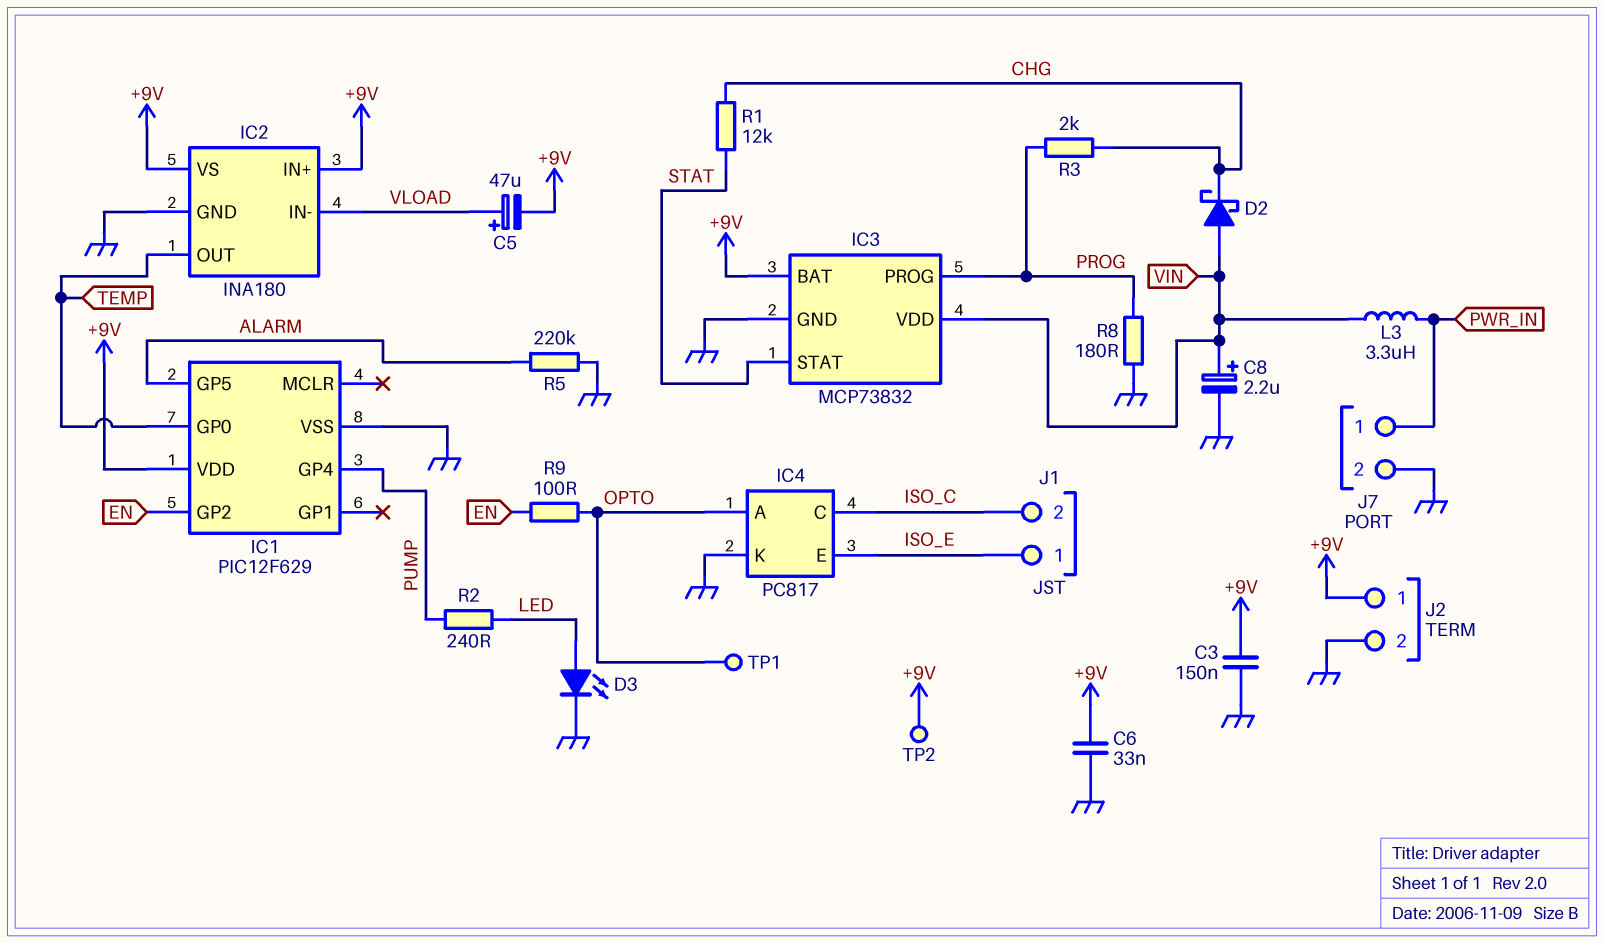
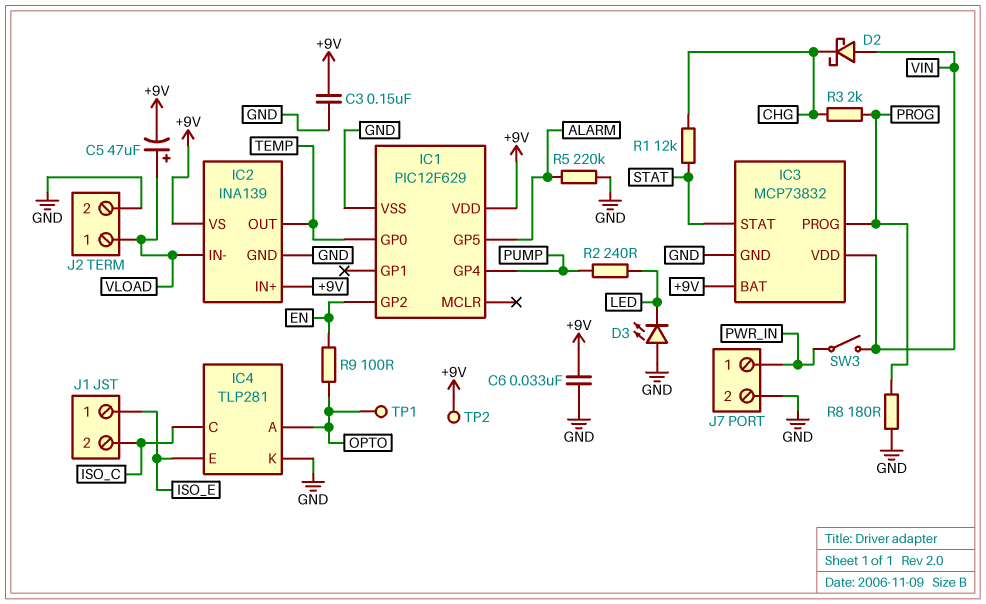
C8: 2.2uF (plus VIN, minus GND) -> none
D3: LED (A LED, K GND) -> LED (A GND, K LED)
IC2: INA180 -> INA139
IC4: PC817 -> TLP281
J2 pin 1: +9V -> VLOAD
L3: 3.3uH (PWR_IN, VIN) -> none
SW3: none -> switch (PWR_IN, VIN)

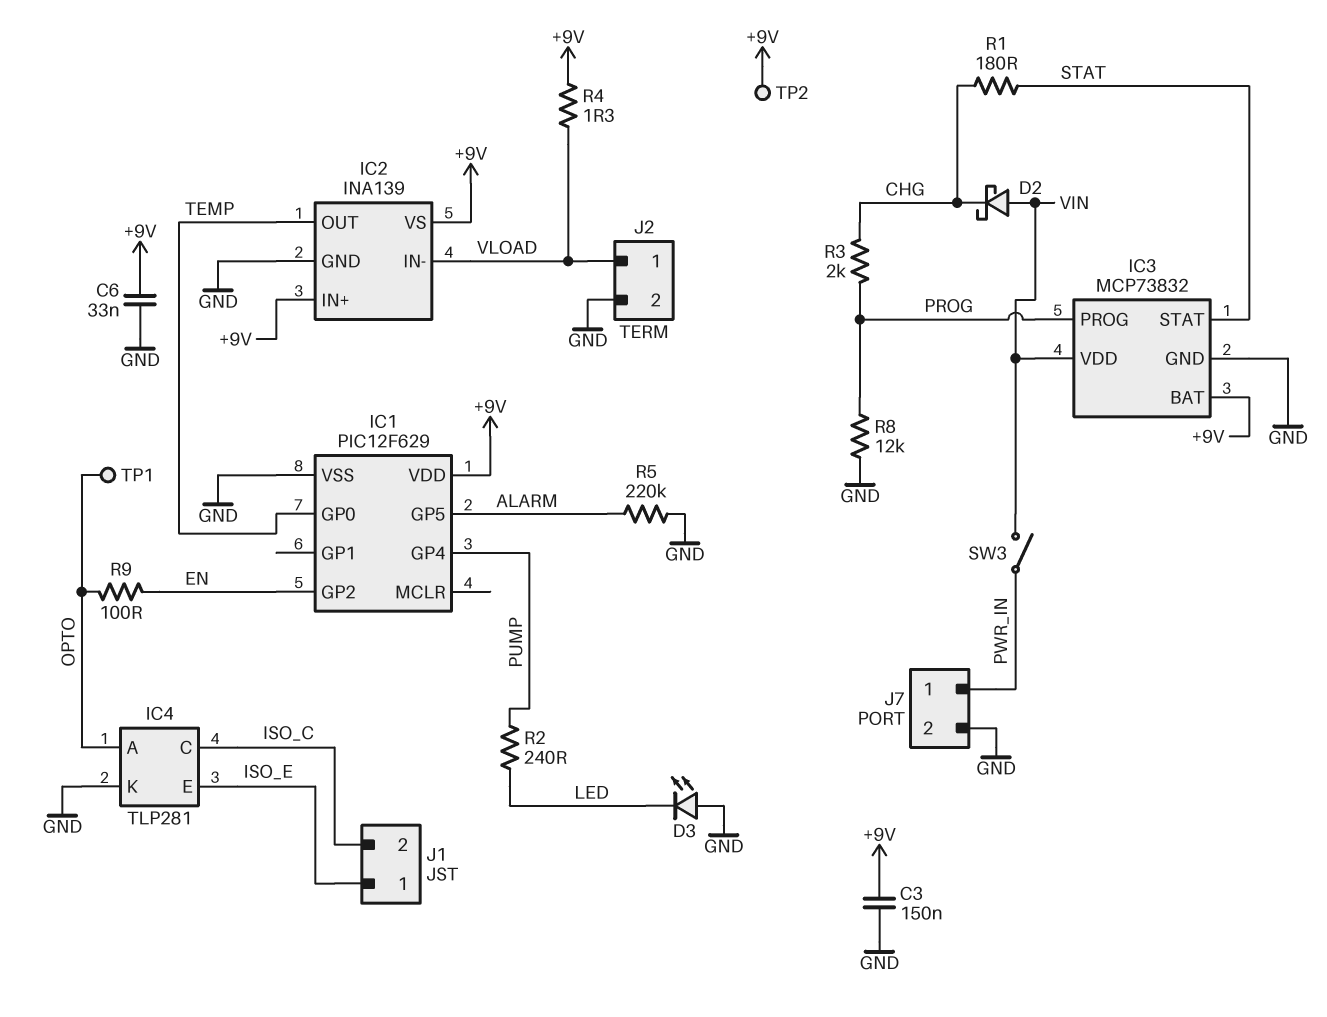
C5: 47uF (plus VLOAD, minus +9V) -> none
R1: 12k (CHG, STAT) -> 180 (CHG, STAT)
R4: none -> 1.3 (+9V, VLOAD)
R8: 180 (GND, PROG) -> 12k (GND, PROG)

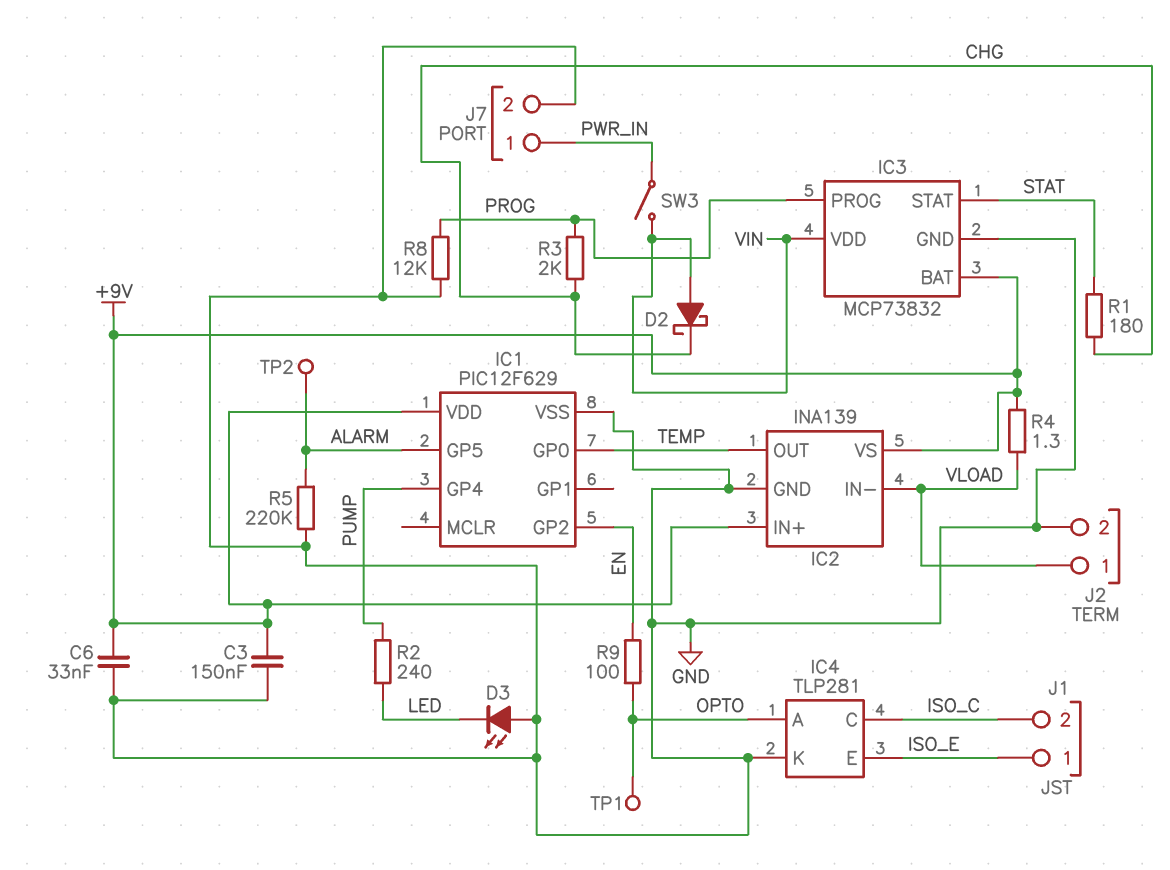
TP2: test point (+9V) -> test point (ALARM)

